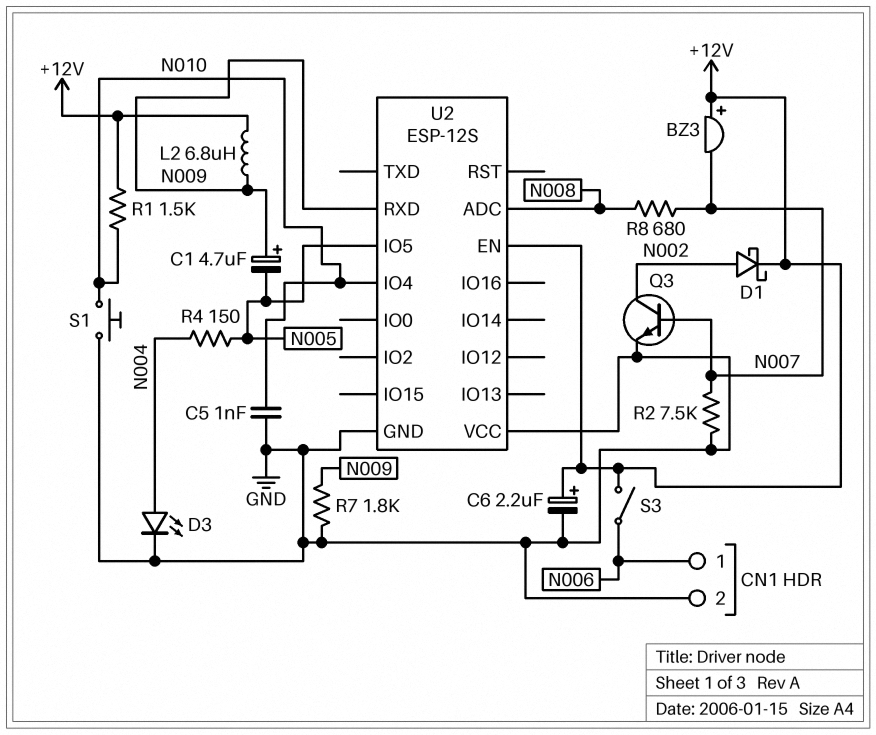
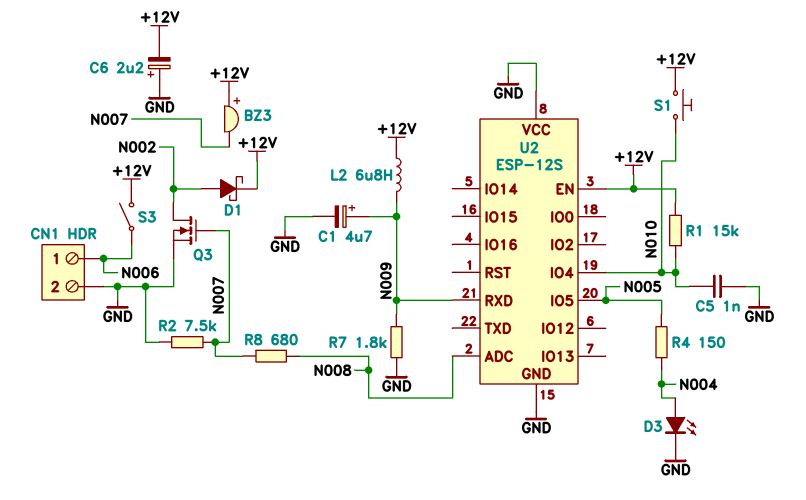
C1: 4.7uF (plus N009, minus N005) -> 4.7uF (plus N009, minus GND)
C6: 2.2uF (plus +12V, minus GND) -> 2.2uF (plus GND, minus +12V)
Q3: NPN (B N007, C N002, E GND) -> NMOS (G N007, D N002, S GND)
R1: 1.5k (+12V, N010) -> 15k (+12V, N010)
S1: button (GND, N010) -> button (+12V, N010)

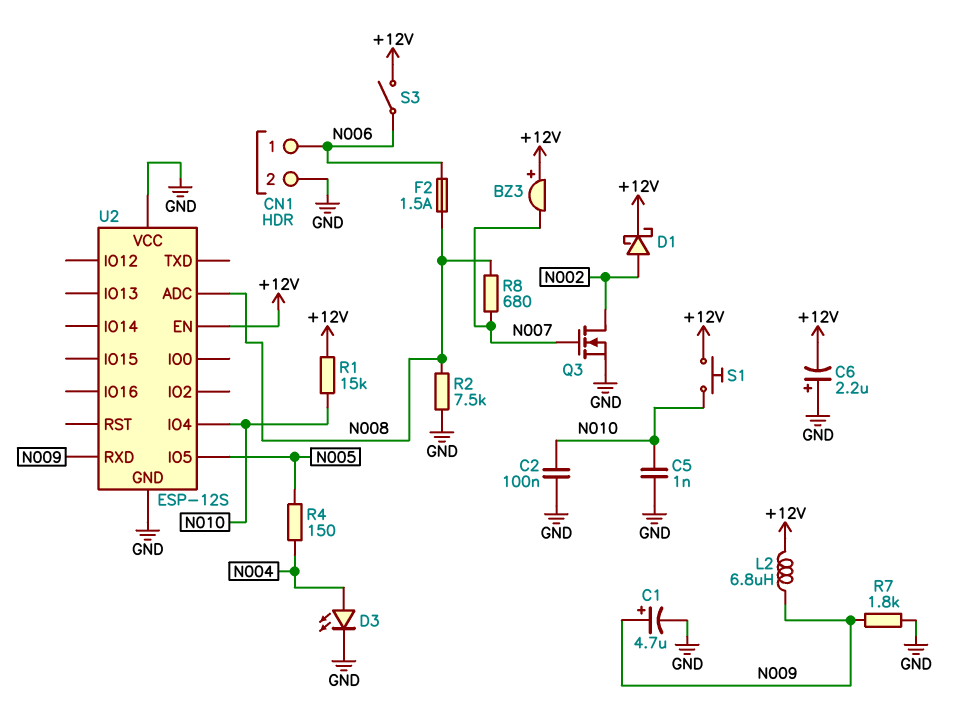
C2: none -> 100nF (GND, N010)
F2: none -> 1.5A (N006, N008)
R2: 7.5k (GND, N007) -> 7.5k (GND, N008)

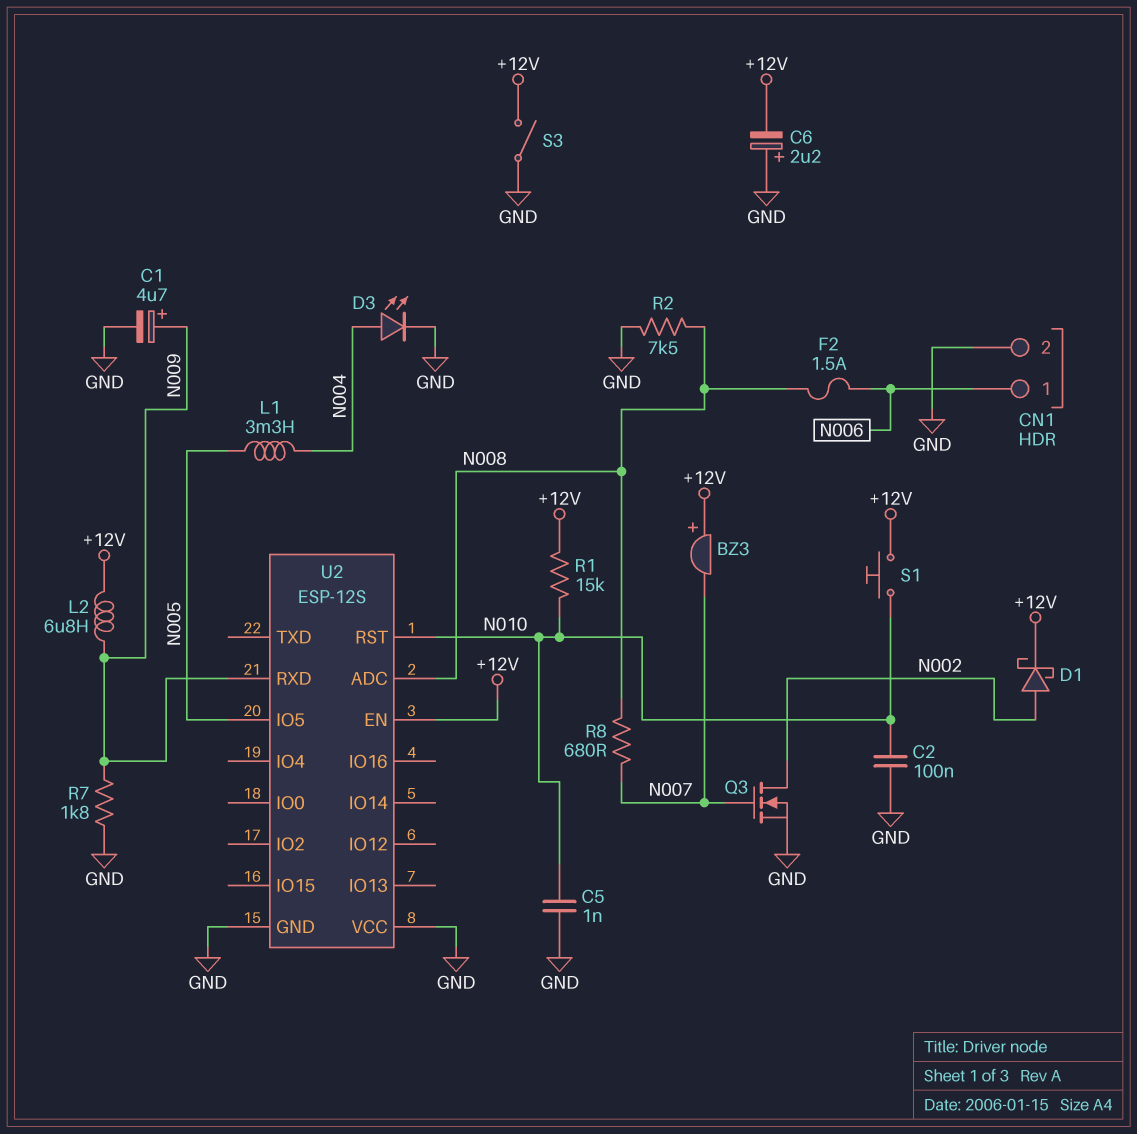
L1: none -> 3.3mH (N004, N005)
R4: 150 (N004, N005) -> none
S3: switch (+12V, N006) -> switch (+12V, GND)
U2 pin IO4: N010 -> none
U2 pin RST: none -> N010

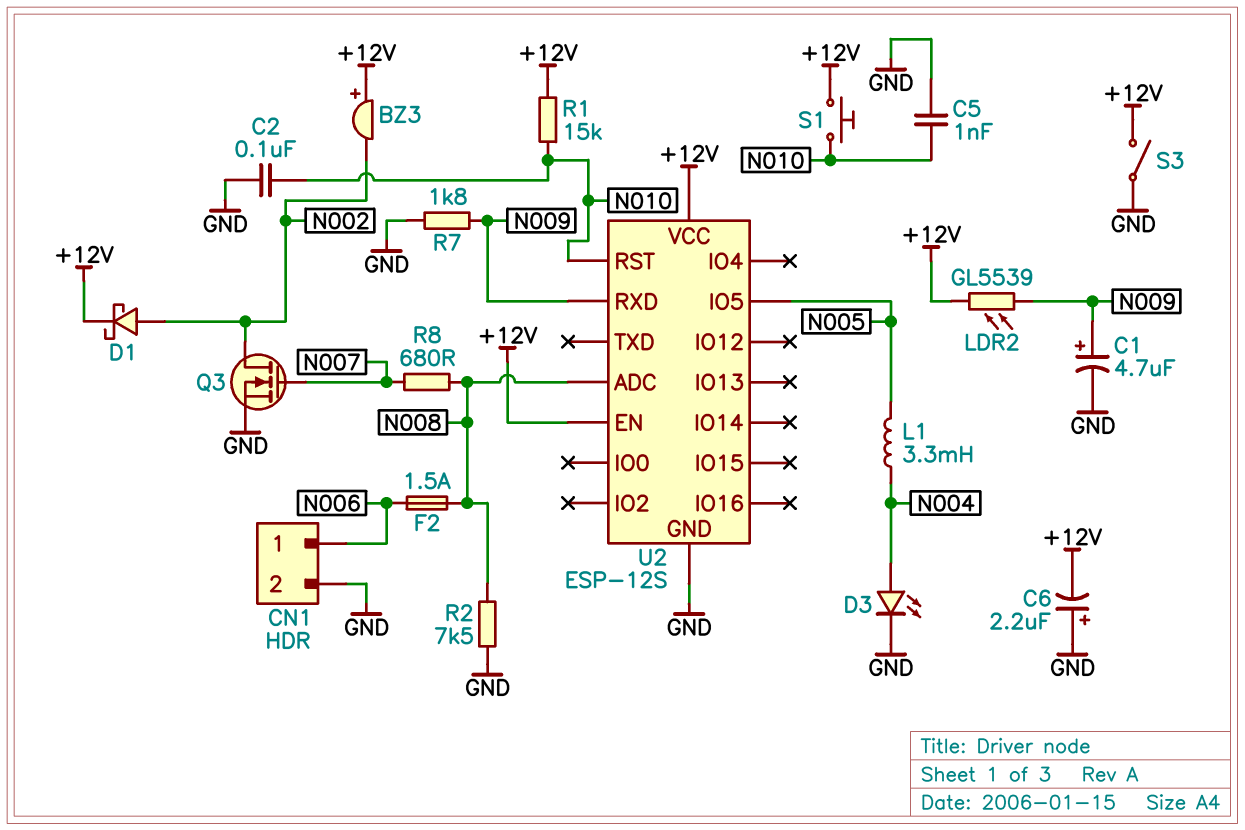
BZ3: buzzer (plus +12V, minus N007) -> buzzer (plus +12V, minus N002)
L2: 6.8uH (+12V, N009) -> none
LDR2: none -> GL5539 (+12V, N009)
U2 pin VCC: GND -> +12V

